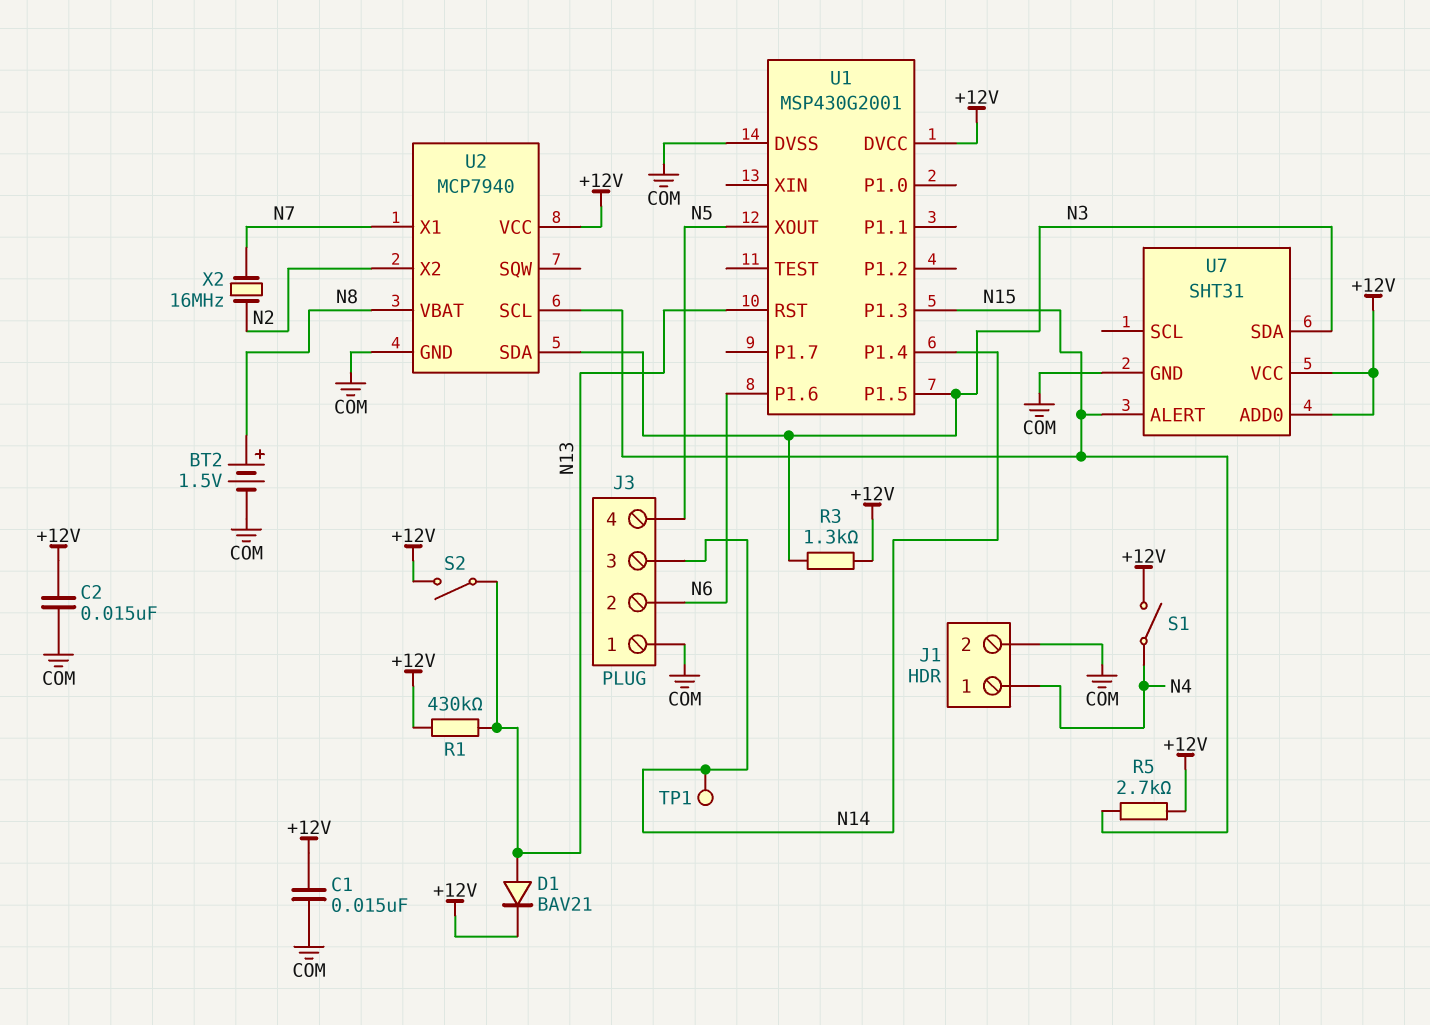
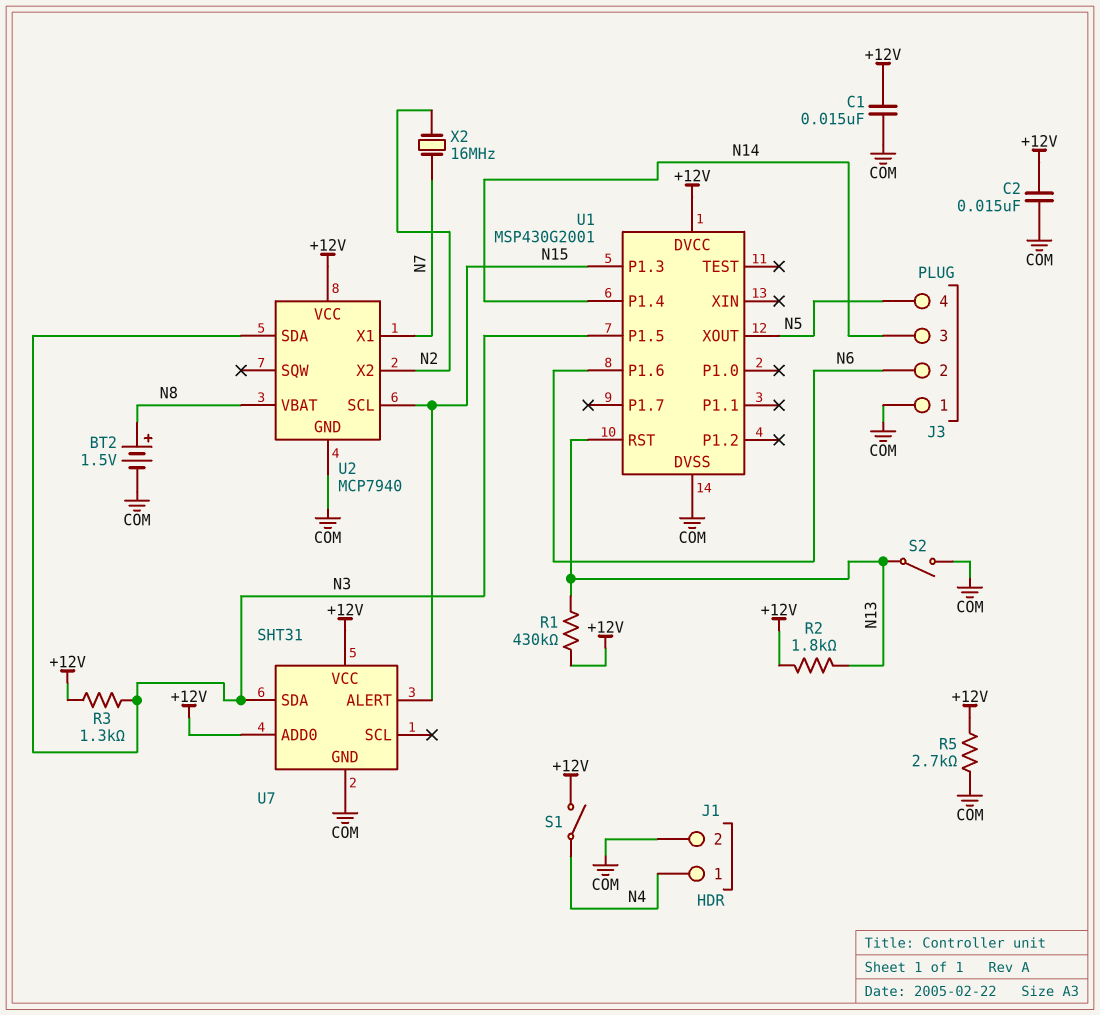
D1: diode BAV21 (A N13, K +12V) -> none
R2: none -> 1.8k (+12V, N13)
R5: 2.7k (+12V, N15) -> 2.7k (+12V, COM)
S2: switch (+12V, N13) -> switch (COM, N13)
TP1: test point (N14) -> none

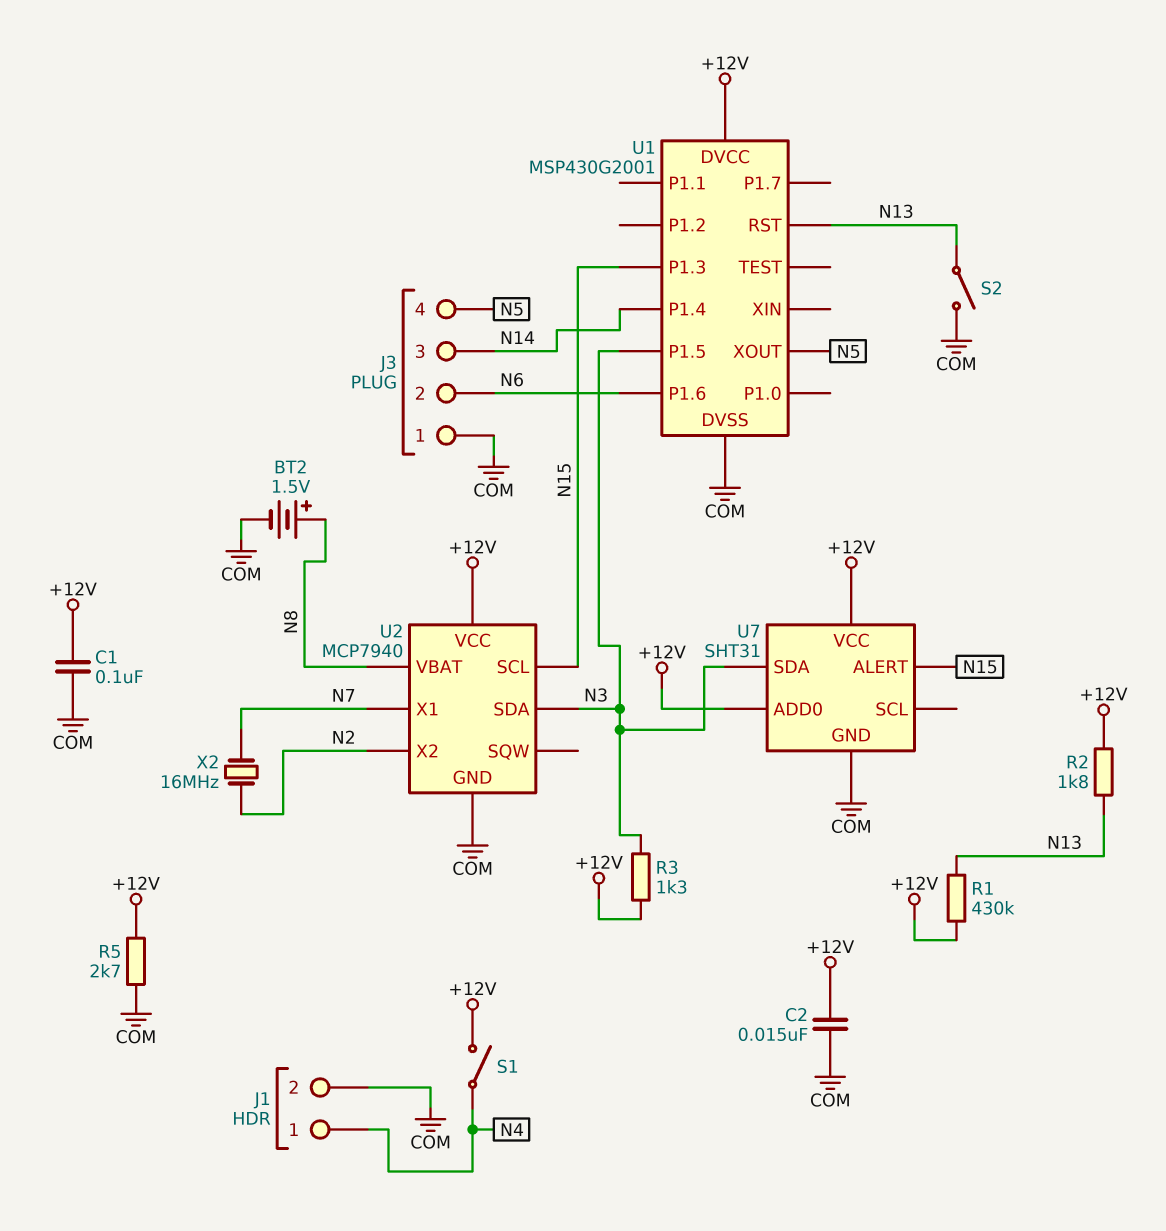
C1: 15nF (+12V, COM) -> 100nF (+12V, COM)

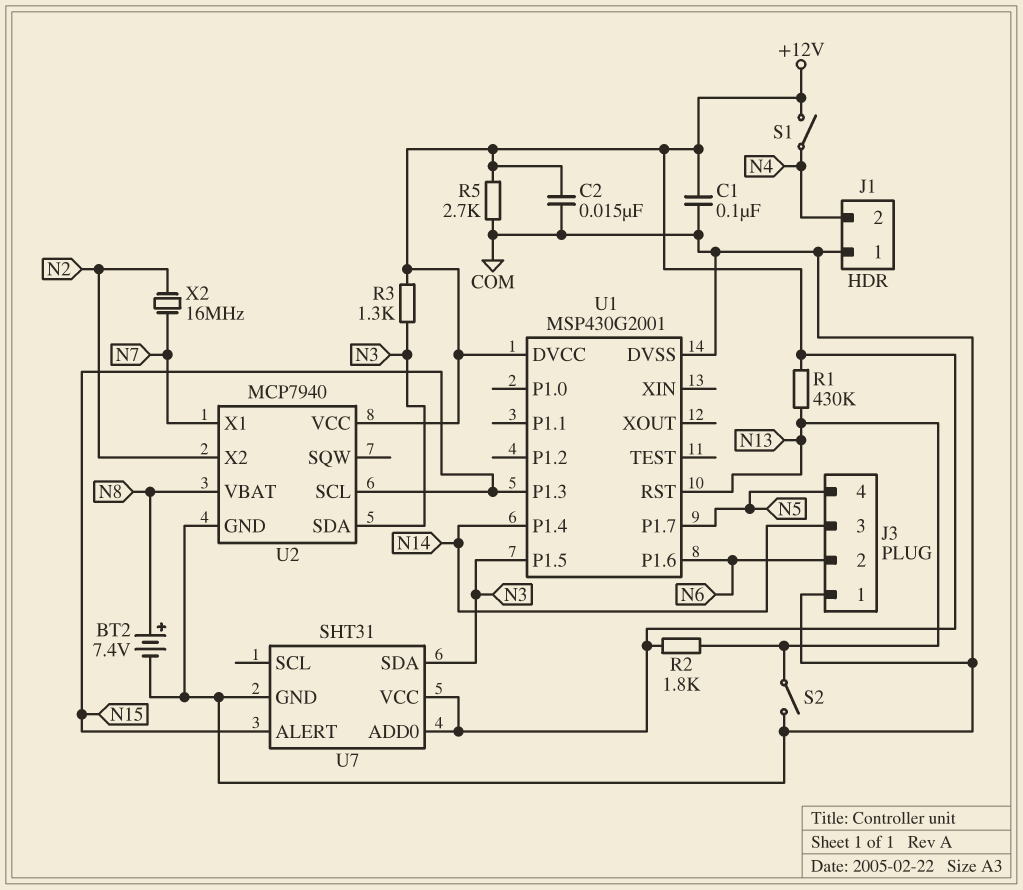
BT2: 1.5V (plus N8, minus COM) -> 7.4V (plus N8, minus COM)
J1 pin 1: N4 -> COM
J1 pin 2: COM -> N4
U1 pin P1.7: none -> N5
U1 pin XOUT: N5 -> none

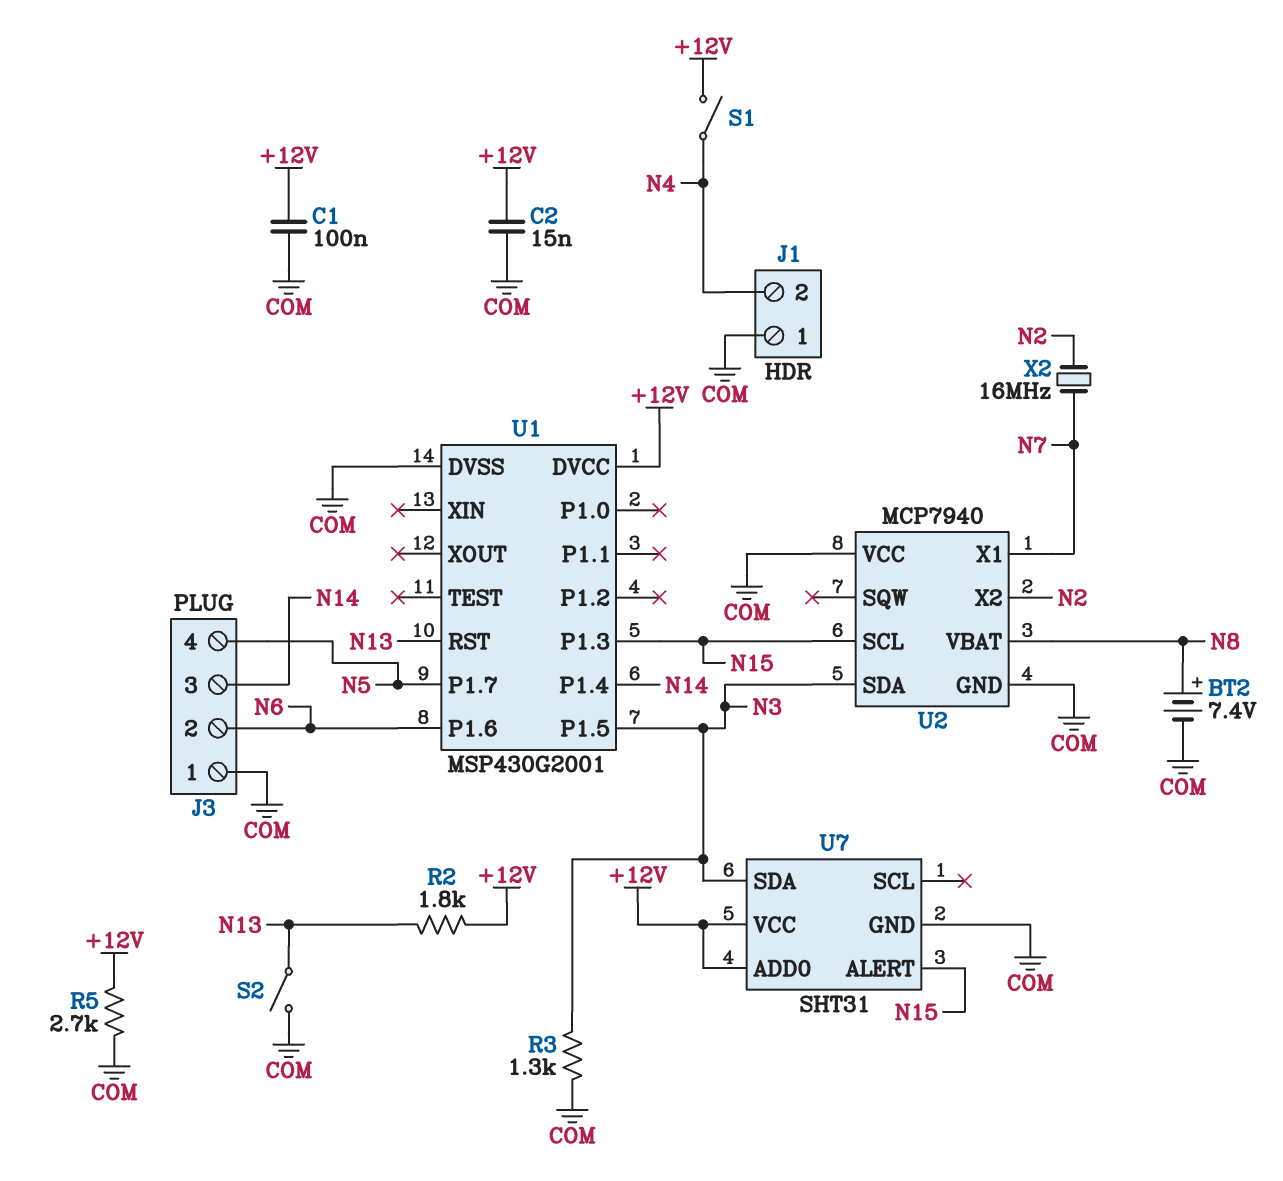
R1: 430k (+12V, N13) -> none
R3: 1.3k (+12V, N3) -> 1.3k (COM, N3)
U2 pin VCC: +12V -> COM

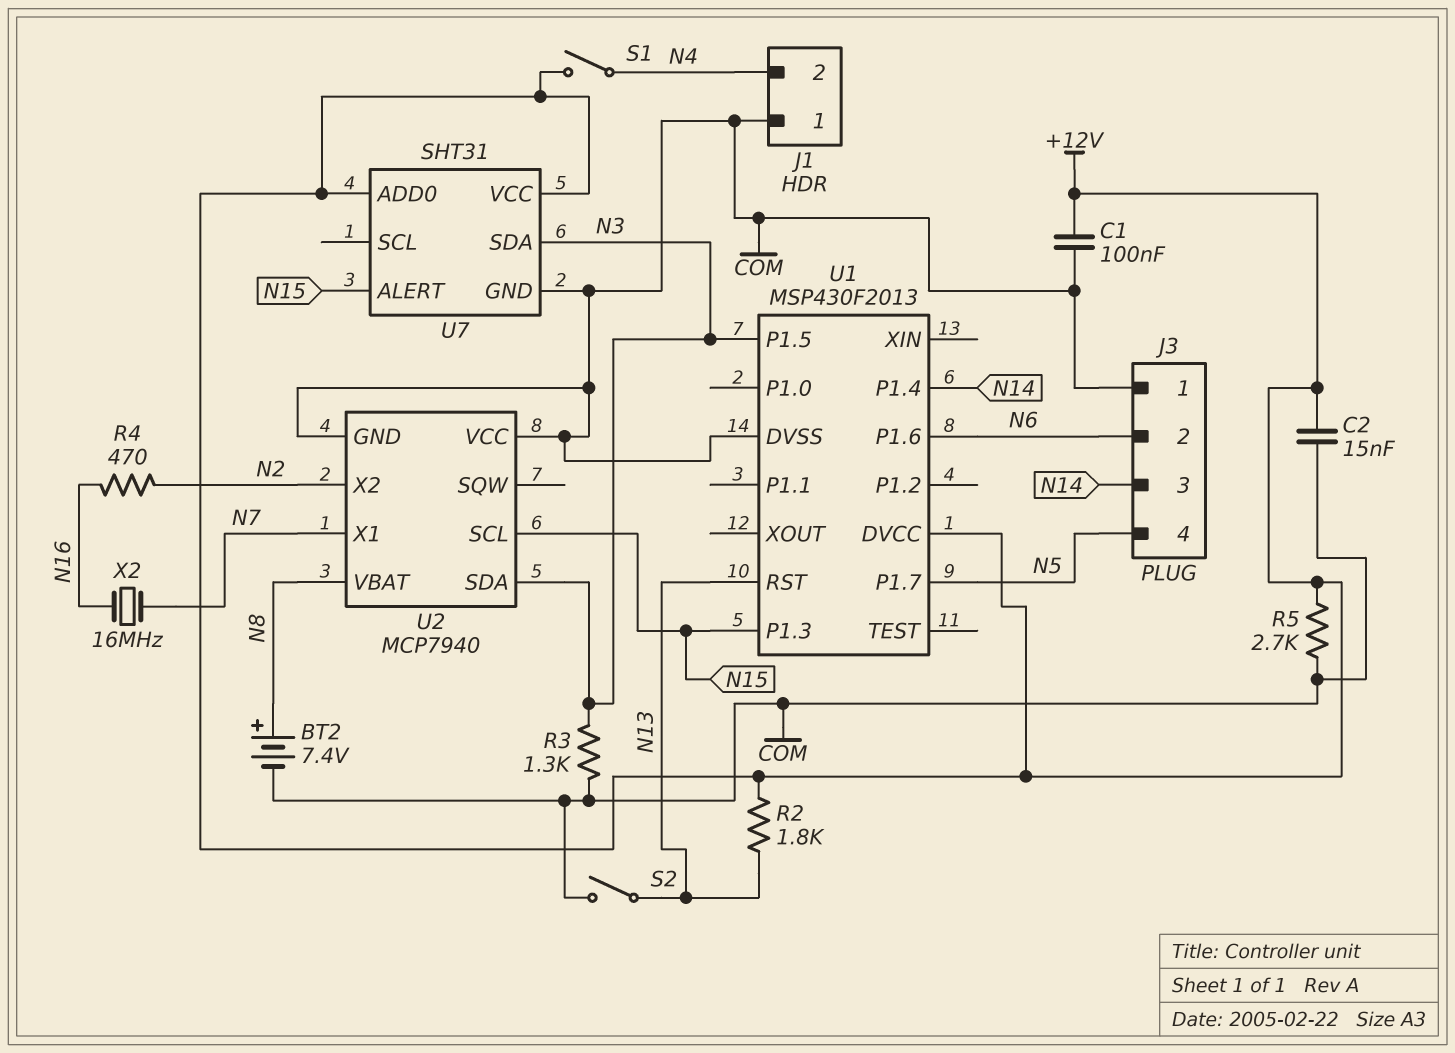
R4: none -> 470 (N2, N16)
U1: MSP430G2001 -> MSP430F2013
X2: 16MHz (N2, N7) -> 16MHz (N7, N16)

